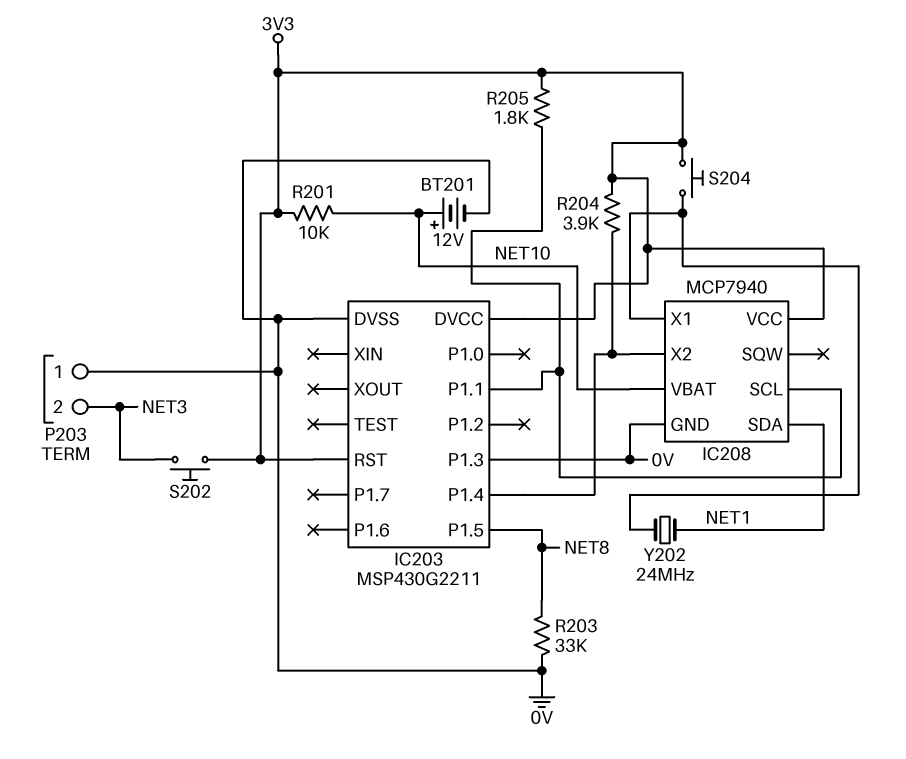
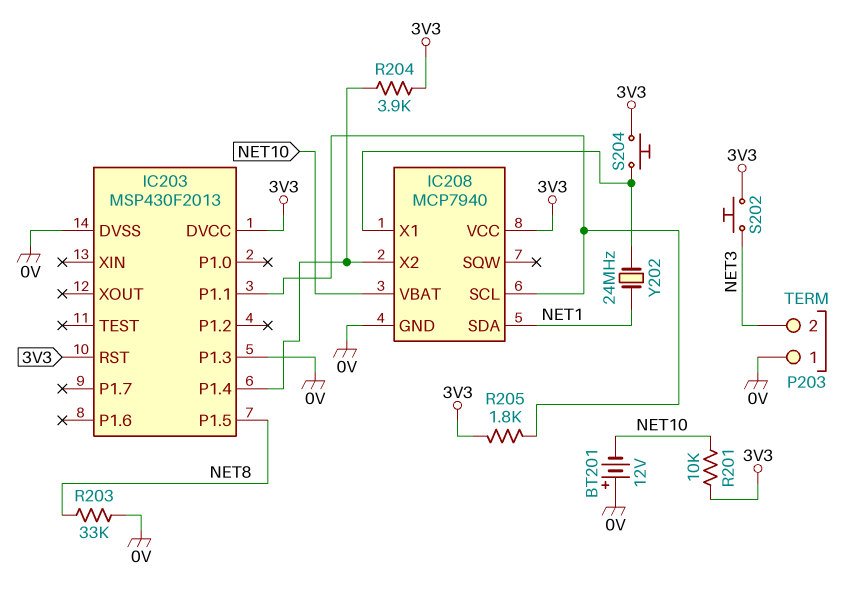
BT201: 12V (plus NET10, minus 0V) -> 12V (plus 0V, minus NET10)
IC203: MSP430G2211 -> MSP430F2013

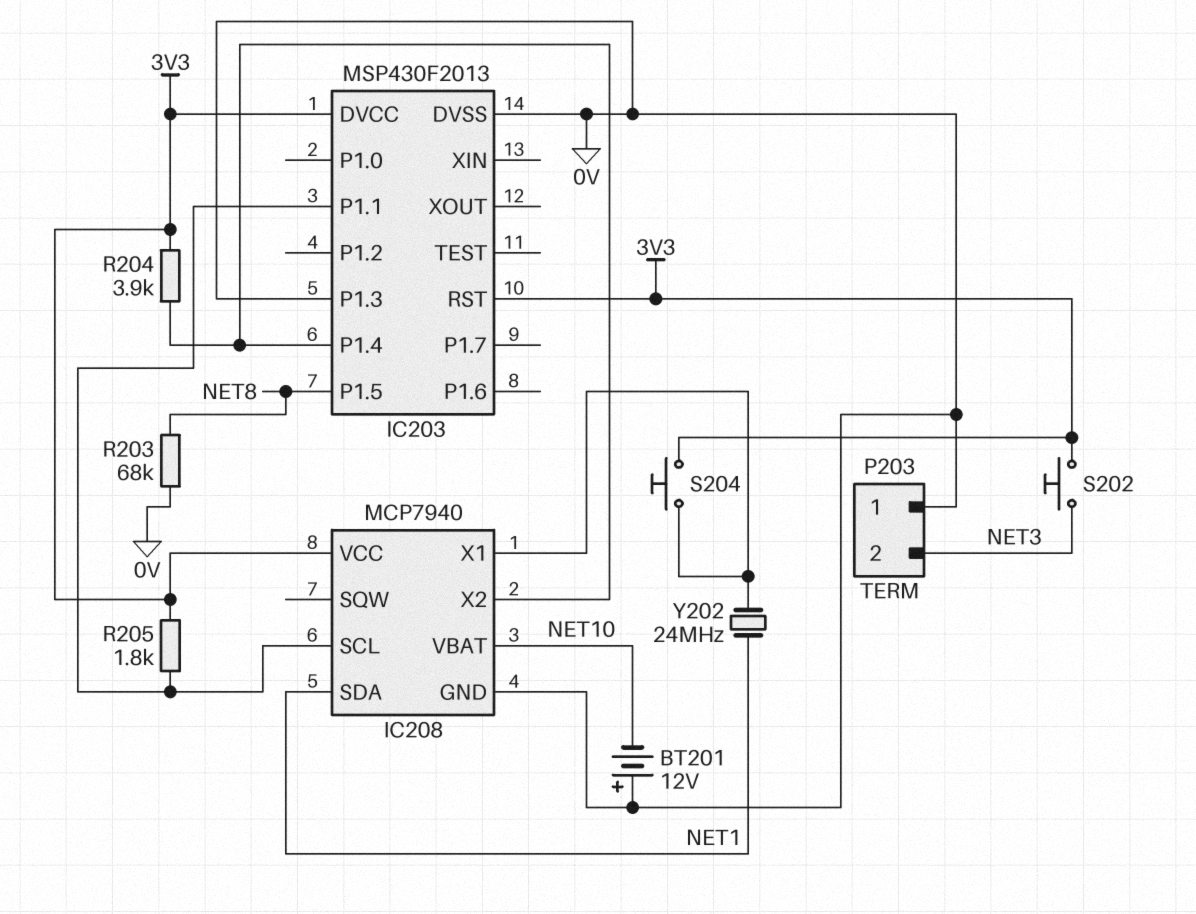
R201: 10k (3V3, NET10) -> none
R203: 33k (0V, NET8) -> 68k (0V, NET8)

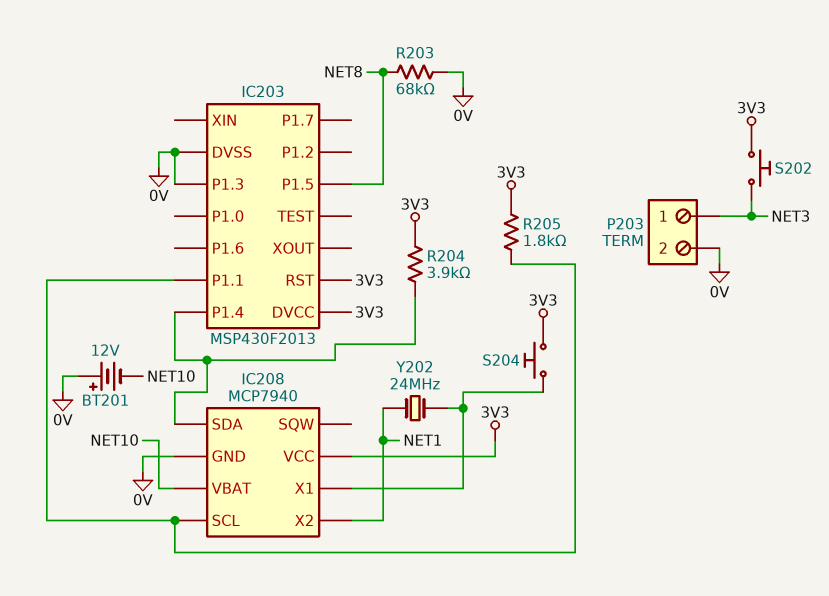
IC208 pin SDA: NET1 -> IC203/P1.4
IC208 pin X2: IC203/P1.4 -> NET1
P203 pin 1: 0V -> NET3
P203 pin 2: NET3 -> 0V

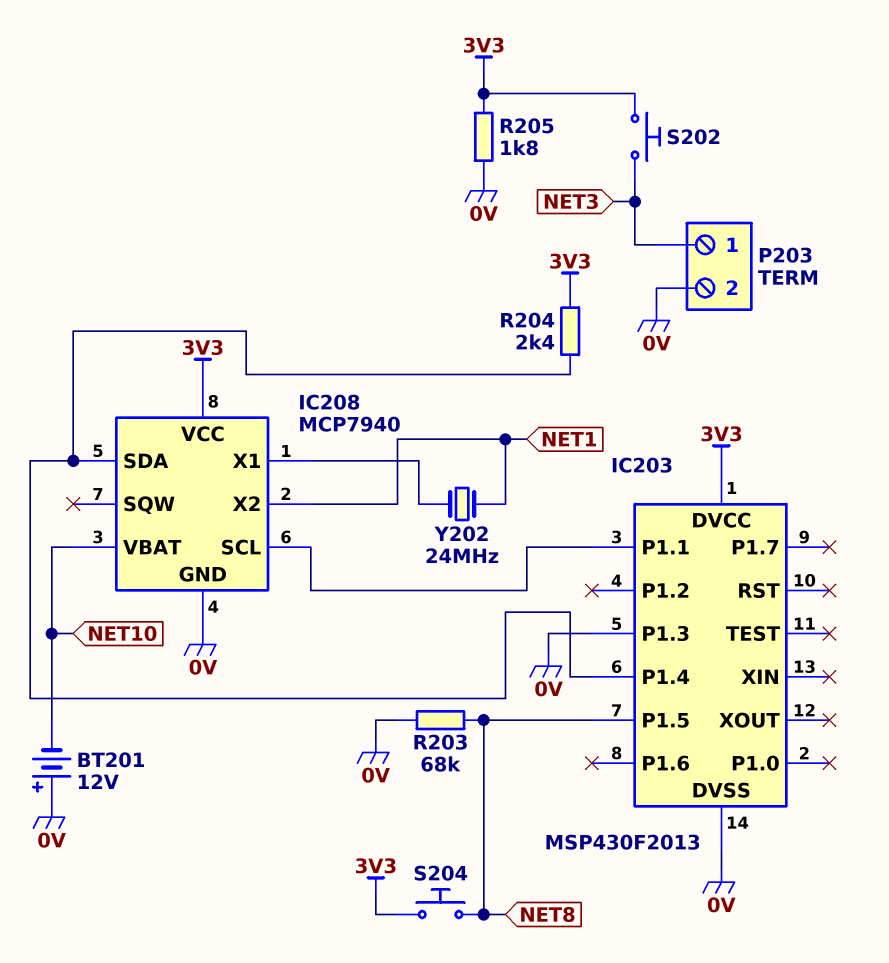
IC203 pin RST: 3V3 -> none
R204: 3.9k (3V3, IC203/P1.4) -> 2.4k (3V3, IC203/P1.4)
R205: 1.8k (3V3, IC203/P1.1) -> 1.8k (0V, 3V3)
S204: button (3V3, IC208/X1) -> button (3V3, NET8)

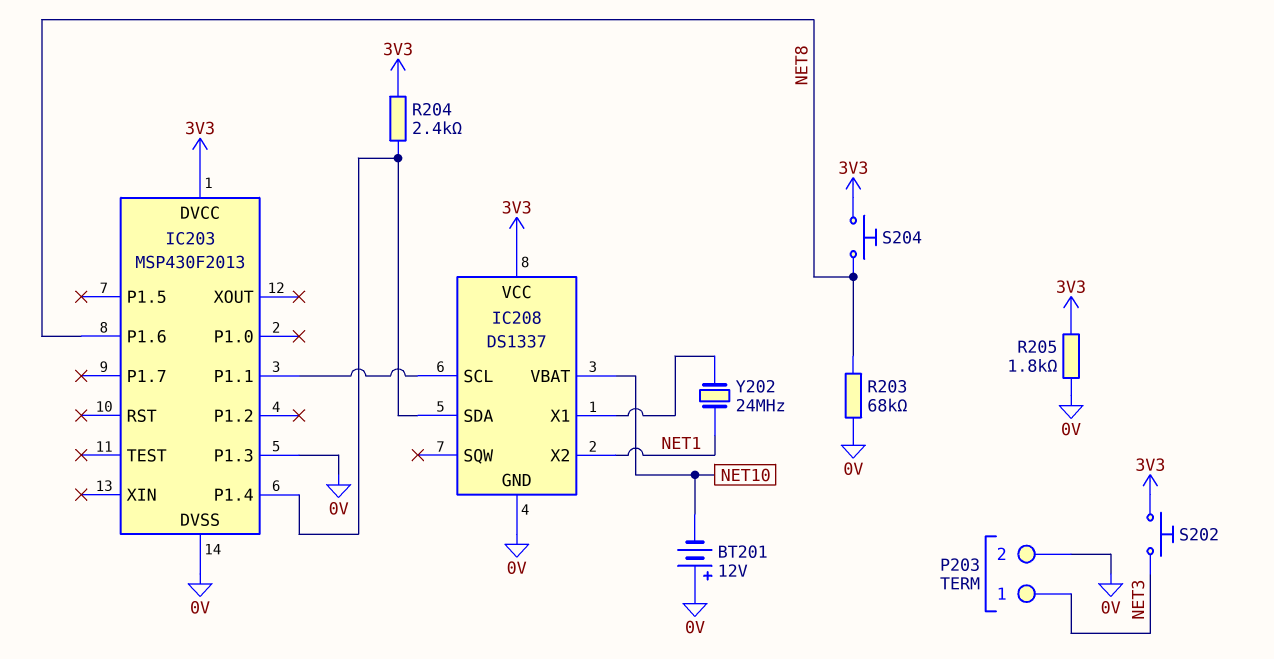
IC203 pin P1.5: NET8 -> none
IC203 pin P1.6: none -> NET8
IC208: MCP7940 -> DS1337

